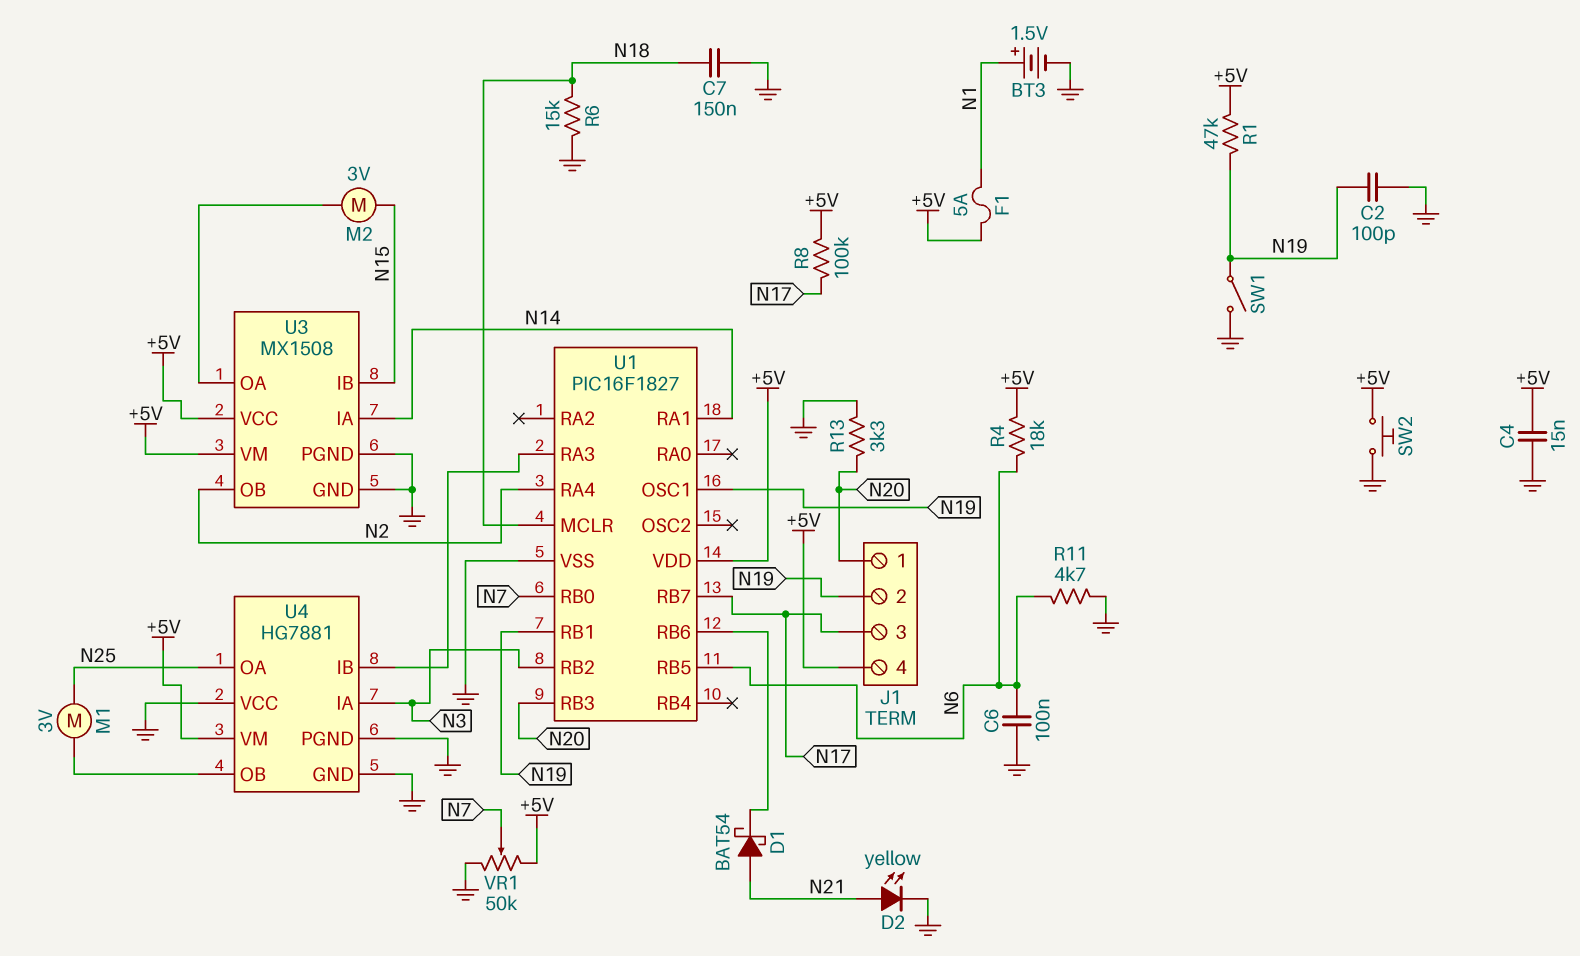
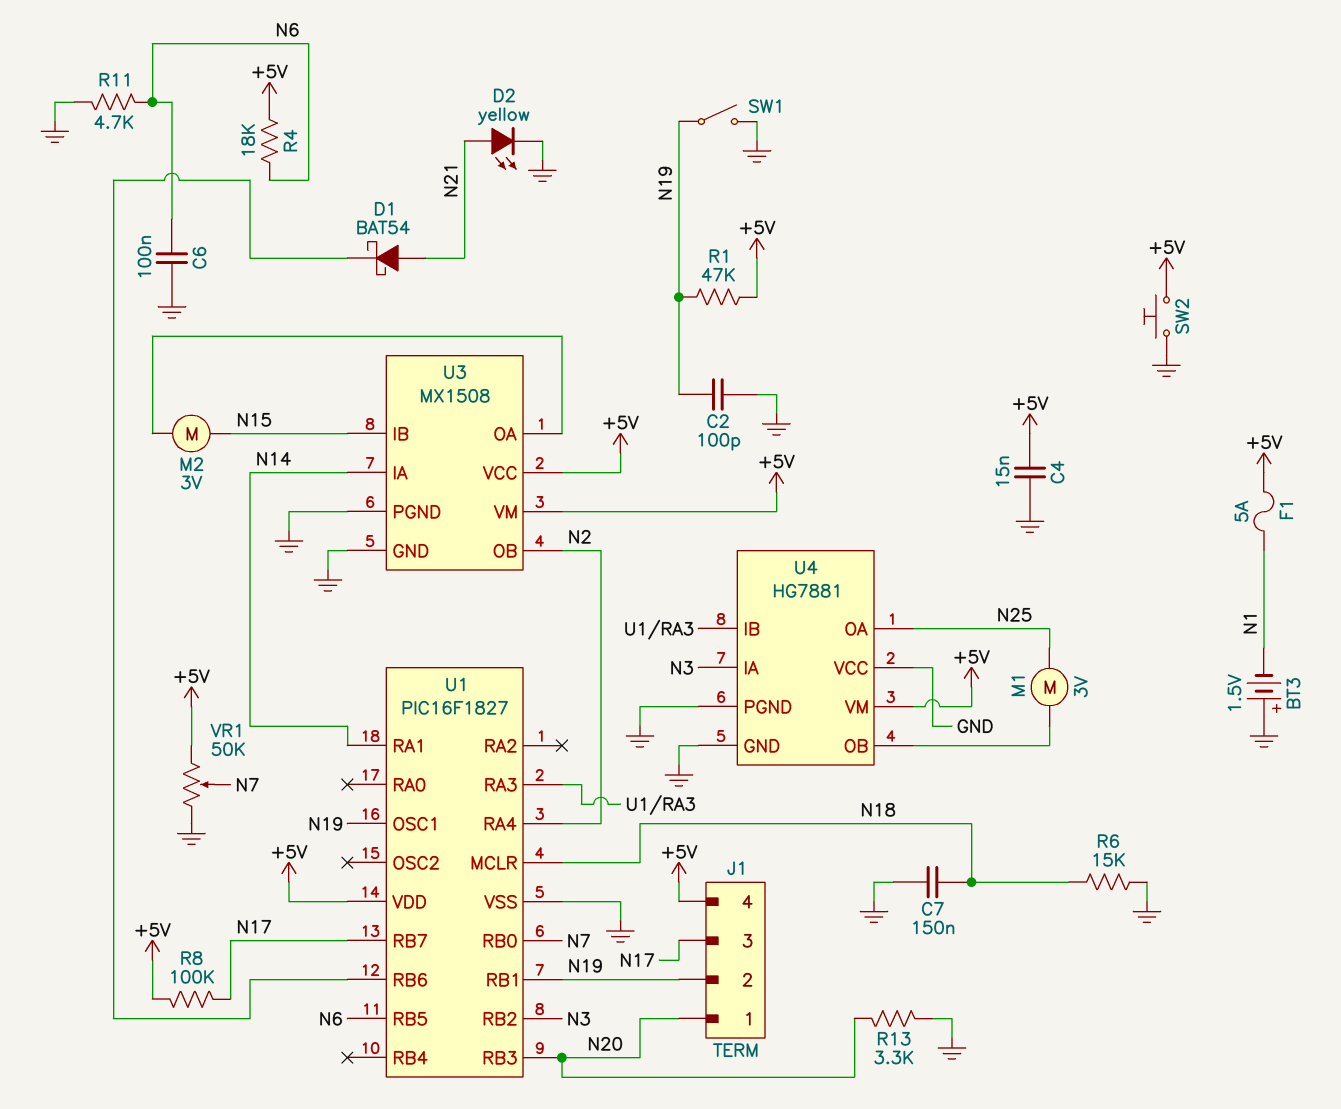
BT3: 1.5V (plus N1, minus GND) -> 1.5V (plus GND, minus N1)

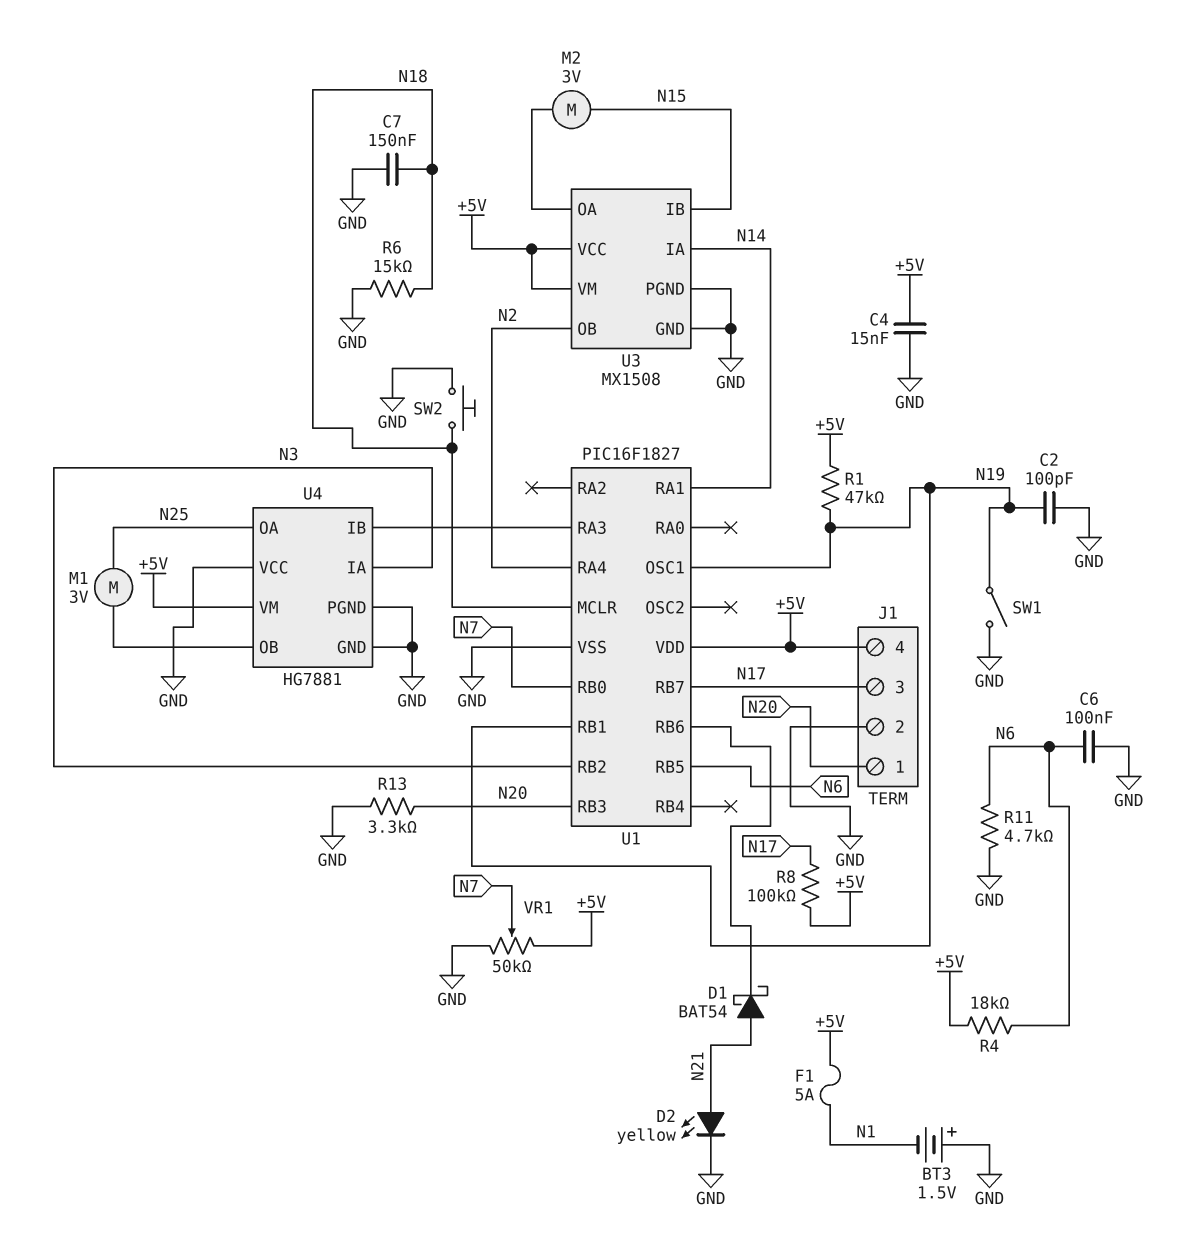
J1 pin 2: N19 -> GND
SW2: button (+5V, GND) -> button (GND, N18)

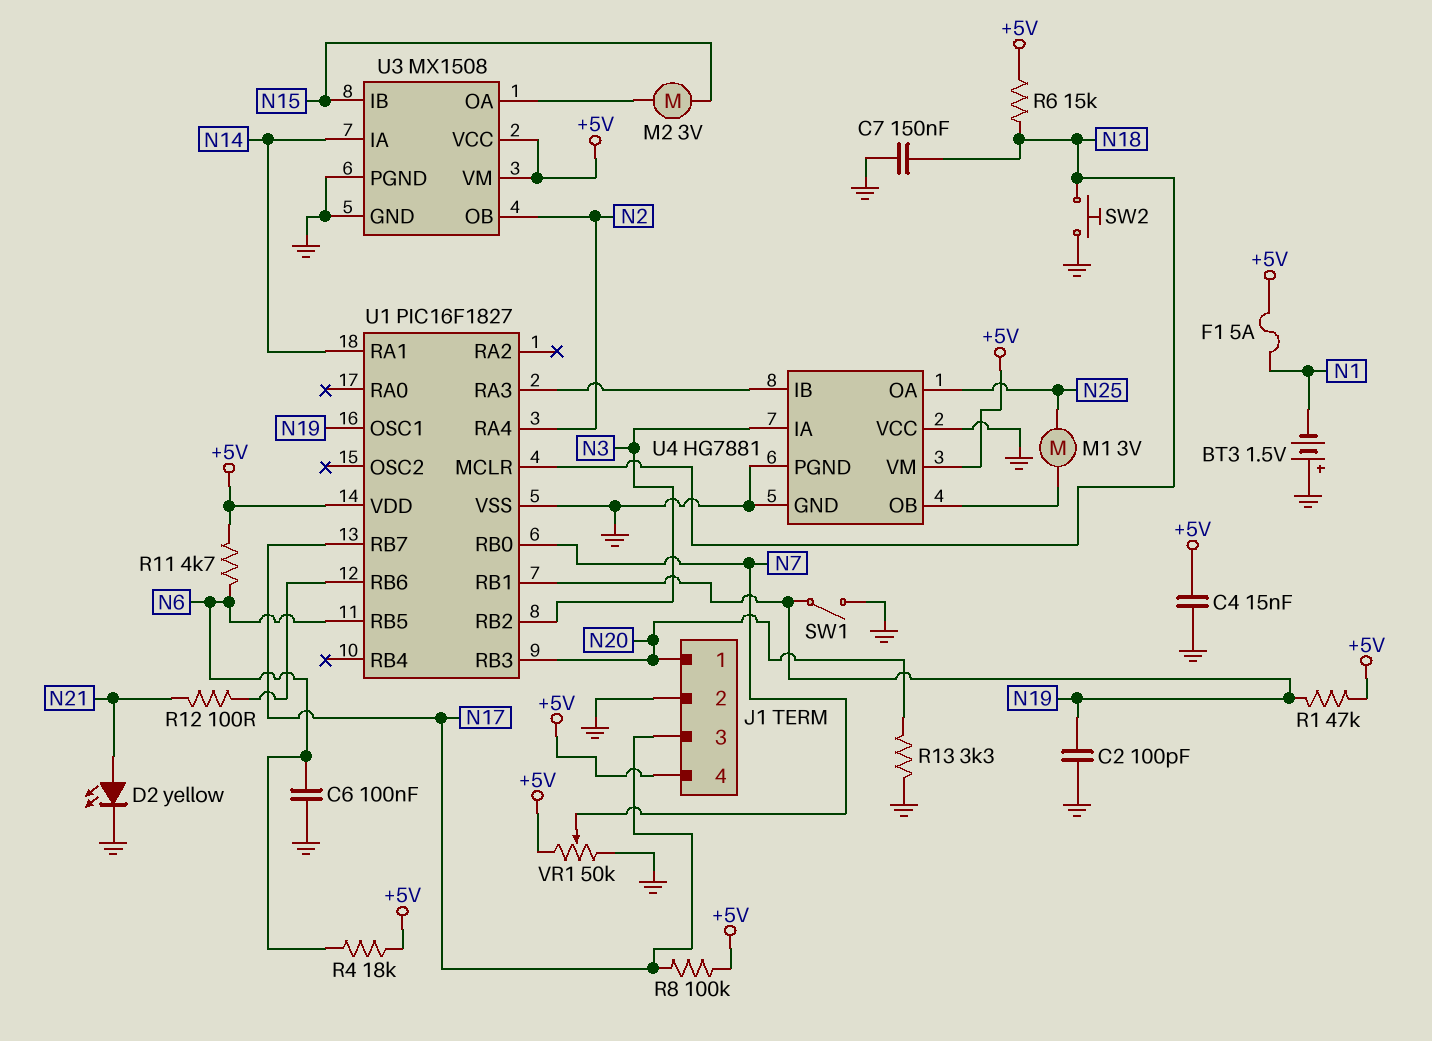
D1: schottky BAT54 (A N21, K U1/RB6) -> none
R6: 15k (GND, N18) -> 15k (+5V, N18)
R11: 4.7k (GND, N6) -> 4.7k (+5V, N6)
R12: none -> 100 (N21, U1/RB6)

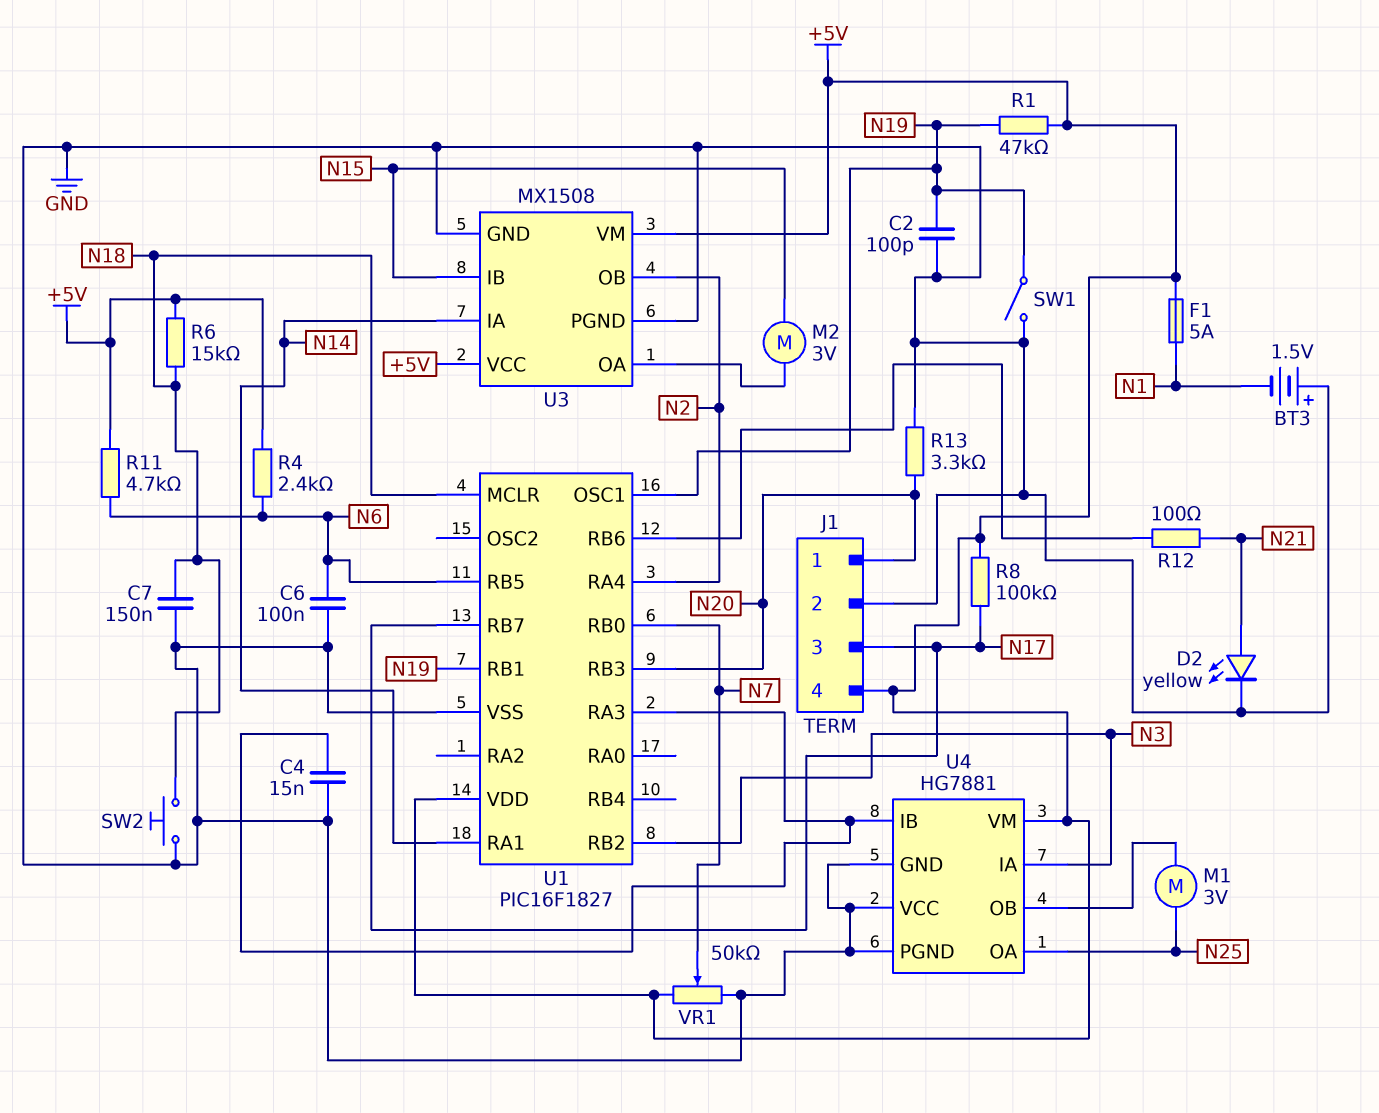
C4: 15nF (+5V, GND) -> 15nF (GND, U1/RA3)
R4: 18k (+5V, N6) -> 2.4k (+5V, N6)

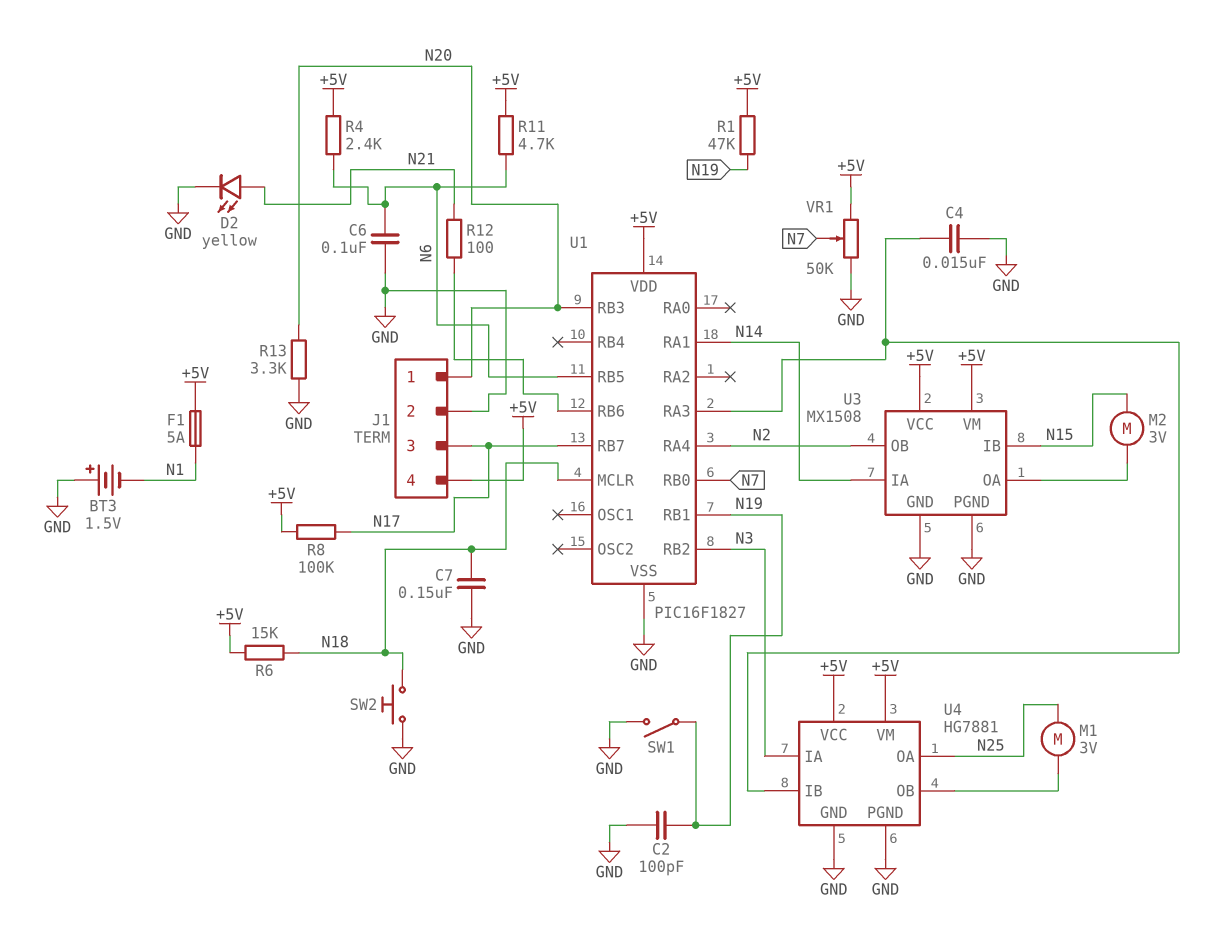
U1 pin OSC1: N19 -> none
U4 pin VCC: GND -> +5V

